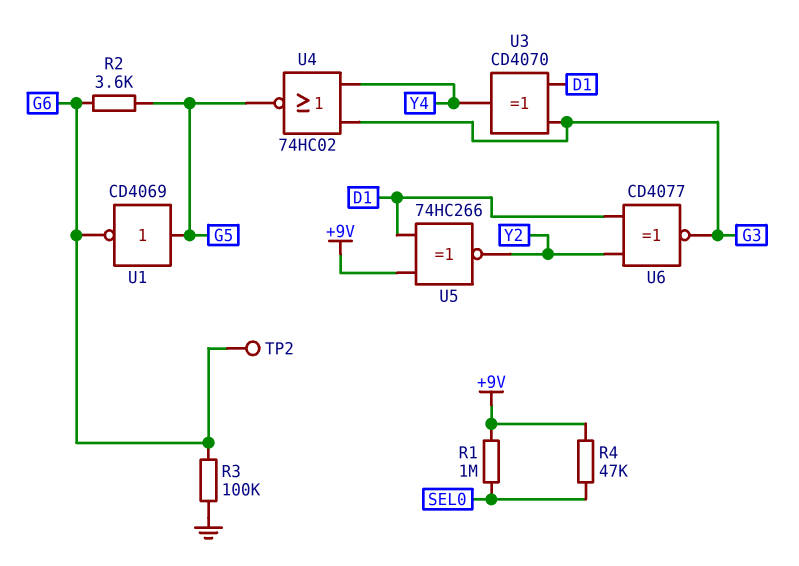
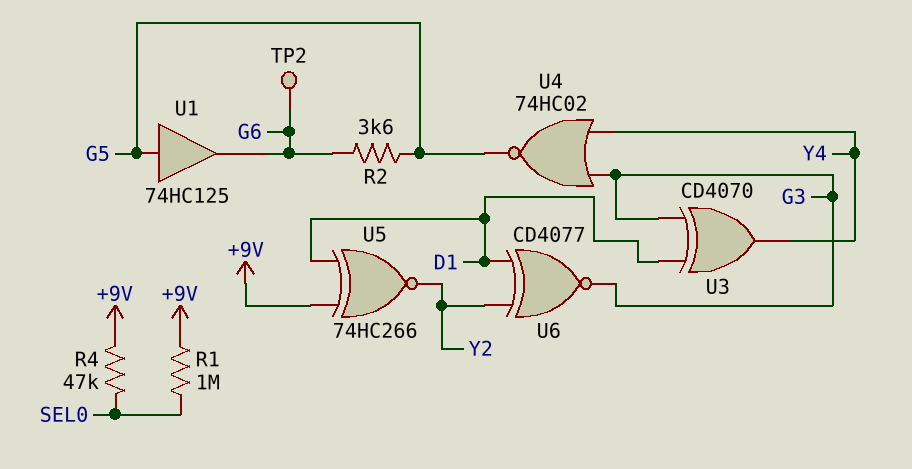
R3: 100k (G6, GND) -> none
U1: NOT CD4069 (in G5, out G6) -> buffer 74HC125 (in G5, out G6)

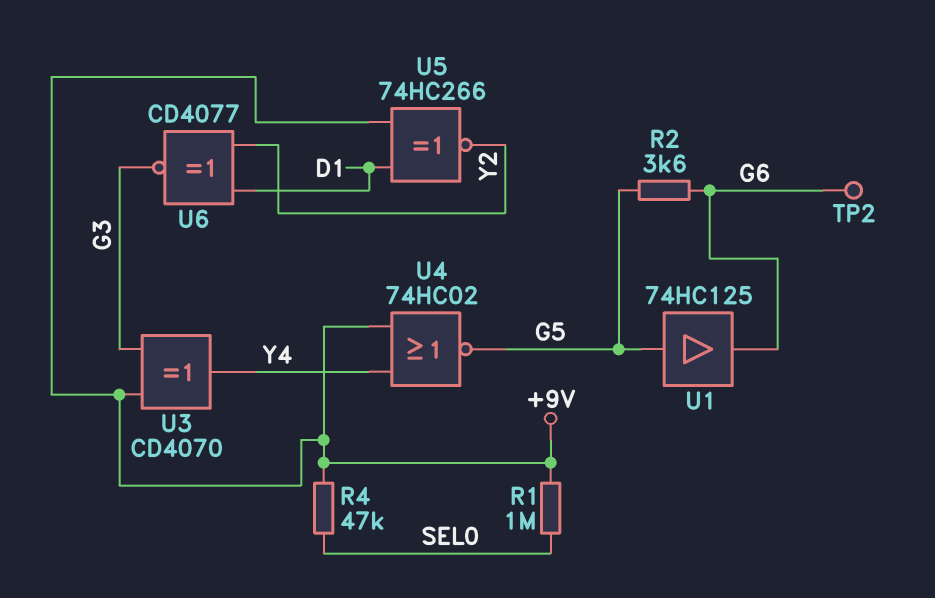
U3: XOR CD4070 (in D1, in G3, out Y4) -> XOR CD4070 (in +9V, in G3, out Y4)
U4: NOR 74HC02 (in G3, in Y4, out G5) -> NOR 74HC02 (in +9V, in Y4, out G5)

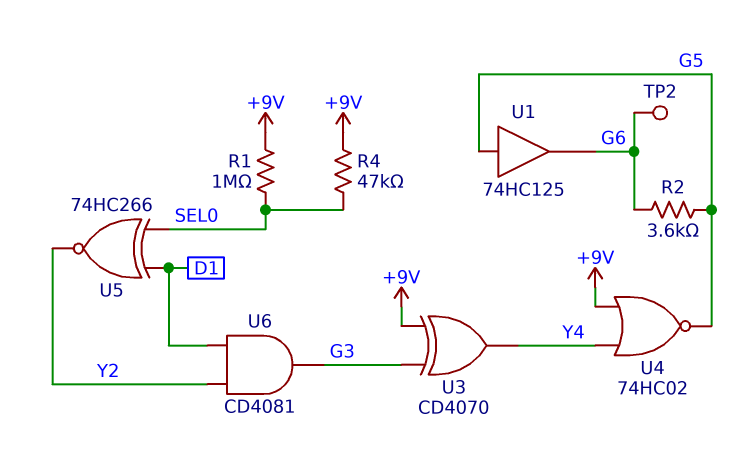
U5: XNOR 74HC266 (in +9V, in D1, out Y2) -> XNOR 74HC266 (in D1, in SEL0, out Y2)
U6: XNOR CD4077 (in D1, in Y2, out G3) -> AND CD4081 (in D1, in Y2, out G3)

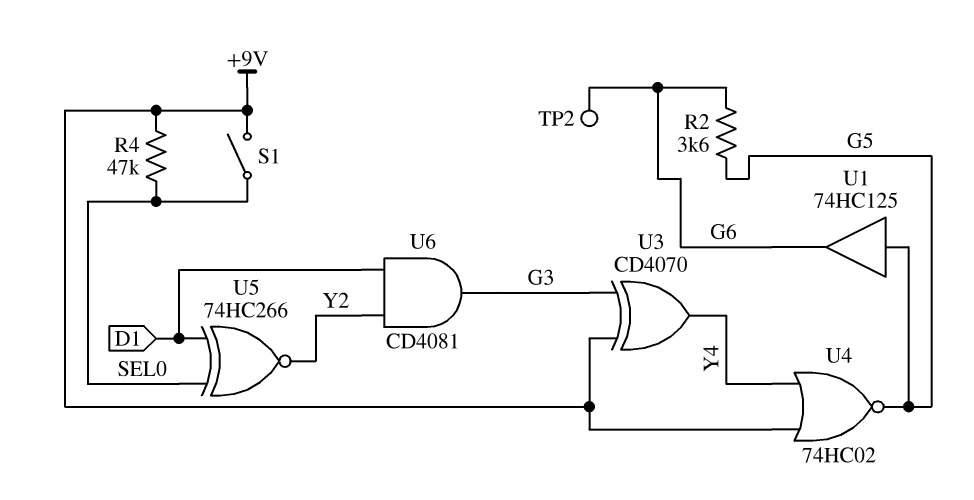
R1: 1M (+9V, SEL0) -> none
S1: none -> switch (+9V, SEL0)

